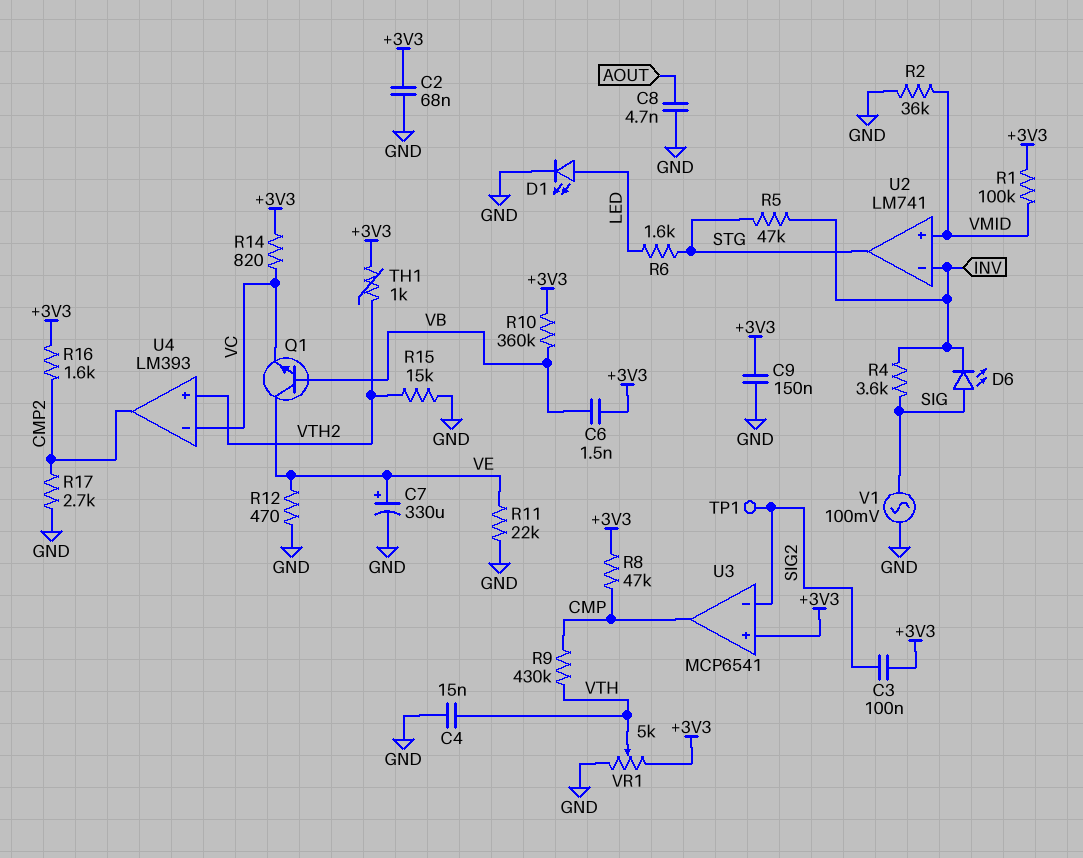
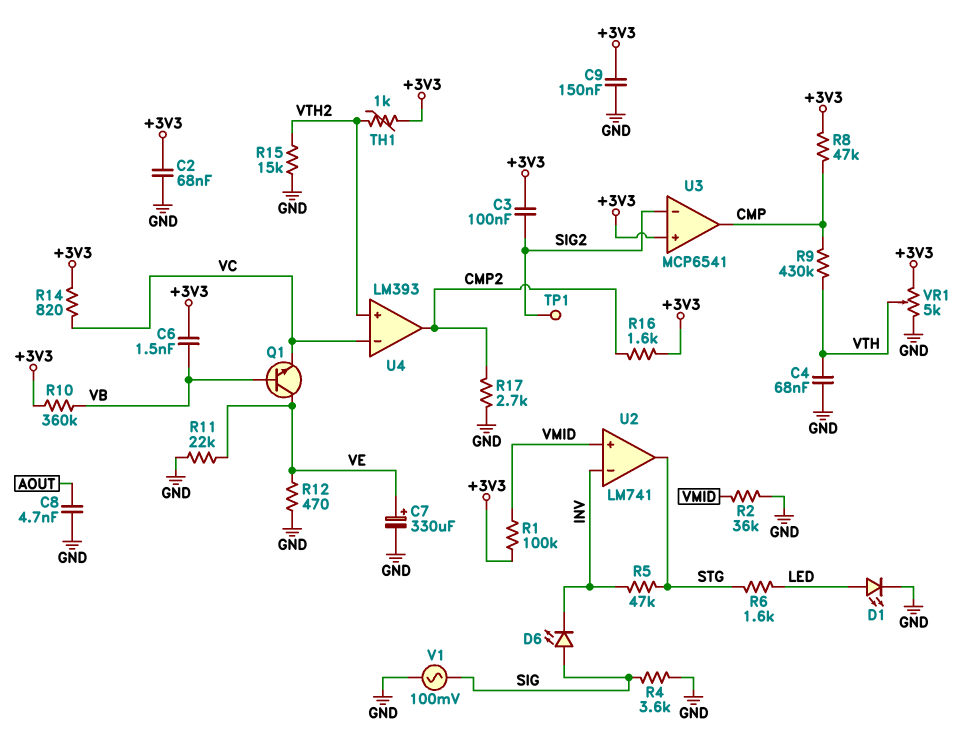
C4: 15nF (GND, VTH) -> 68nF (GND, VTH)
R4: 3.6k (INV, SIG) -> 3.6k (GND, SIG)

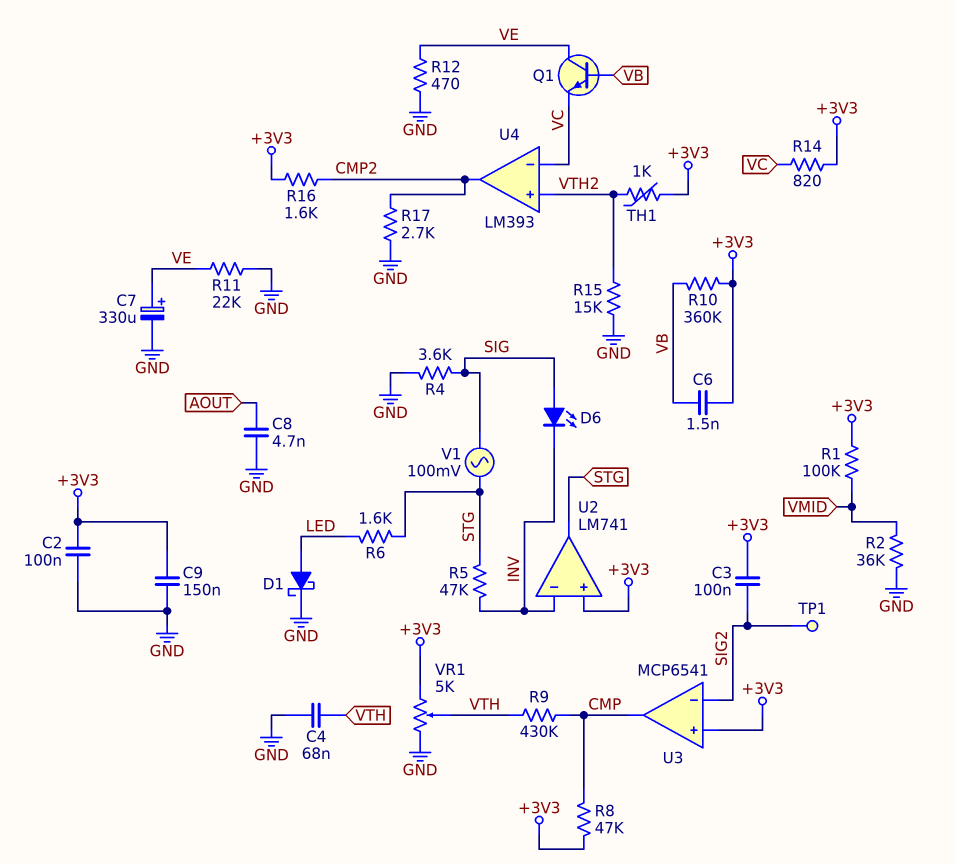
C2: 68nF (+3V3, GND) -> 100nF (+3V3, GND)
D1: LED (A LED, K GND) -> schottky (A LED, K GND)
U2 pin in+: VMID -> +3V3
V1: AC 100mV (GND, SIG) -> AC 100mV (SIG, STG)

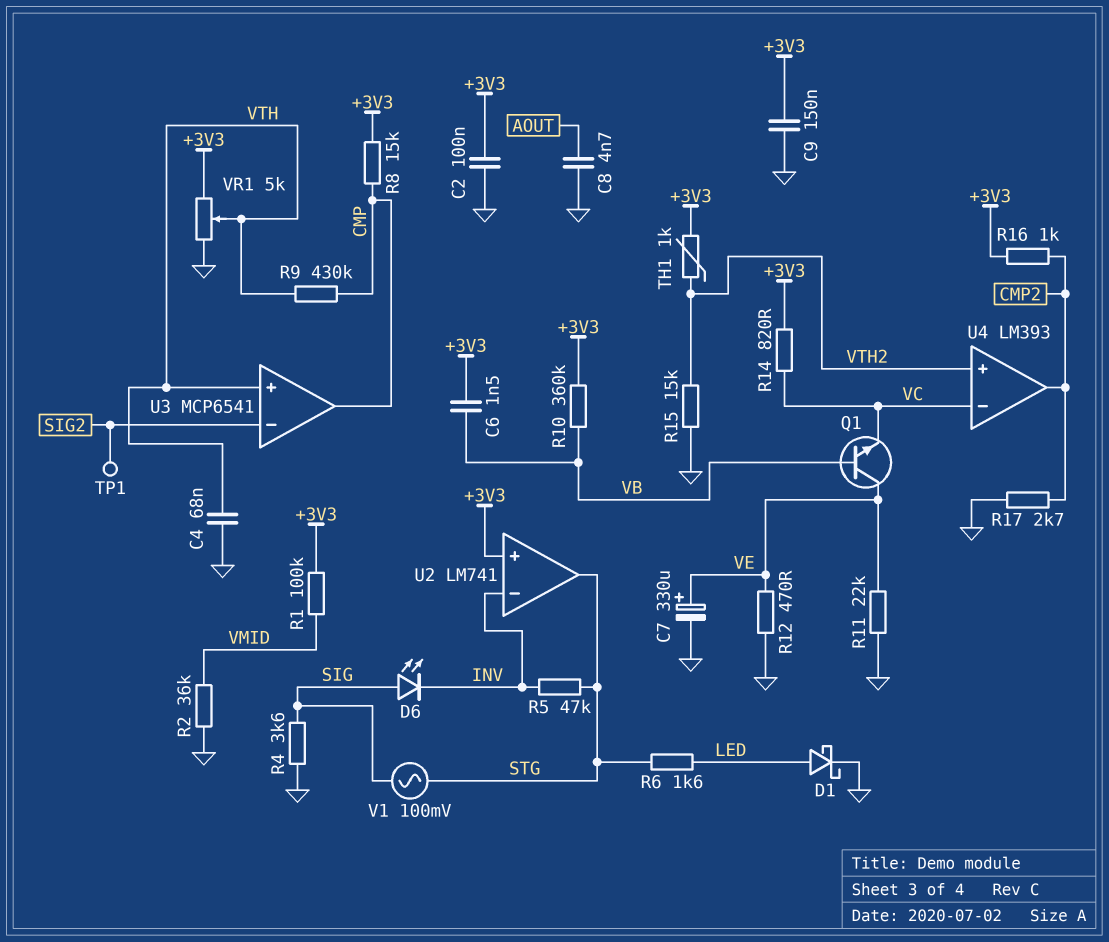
C3: 100nF (+3V3, SIG2) -> none
R8: 47k (+3V3, CMP) -> 15k (+3V3, CMP)
R16: 1.6k (+3V3, CMP2) -> 1k (+3V3, CMP2)
U3 pin in+: +3V3 -> VTH

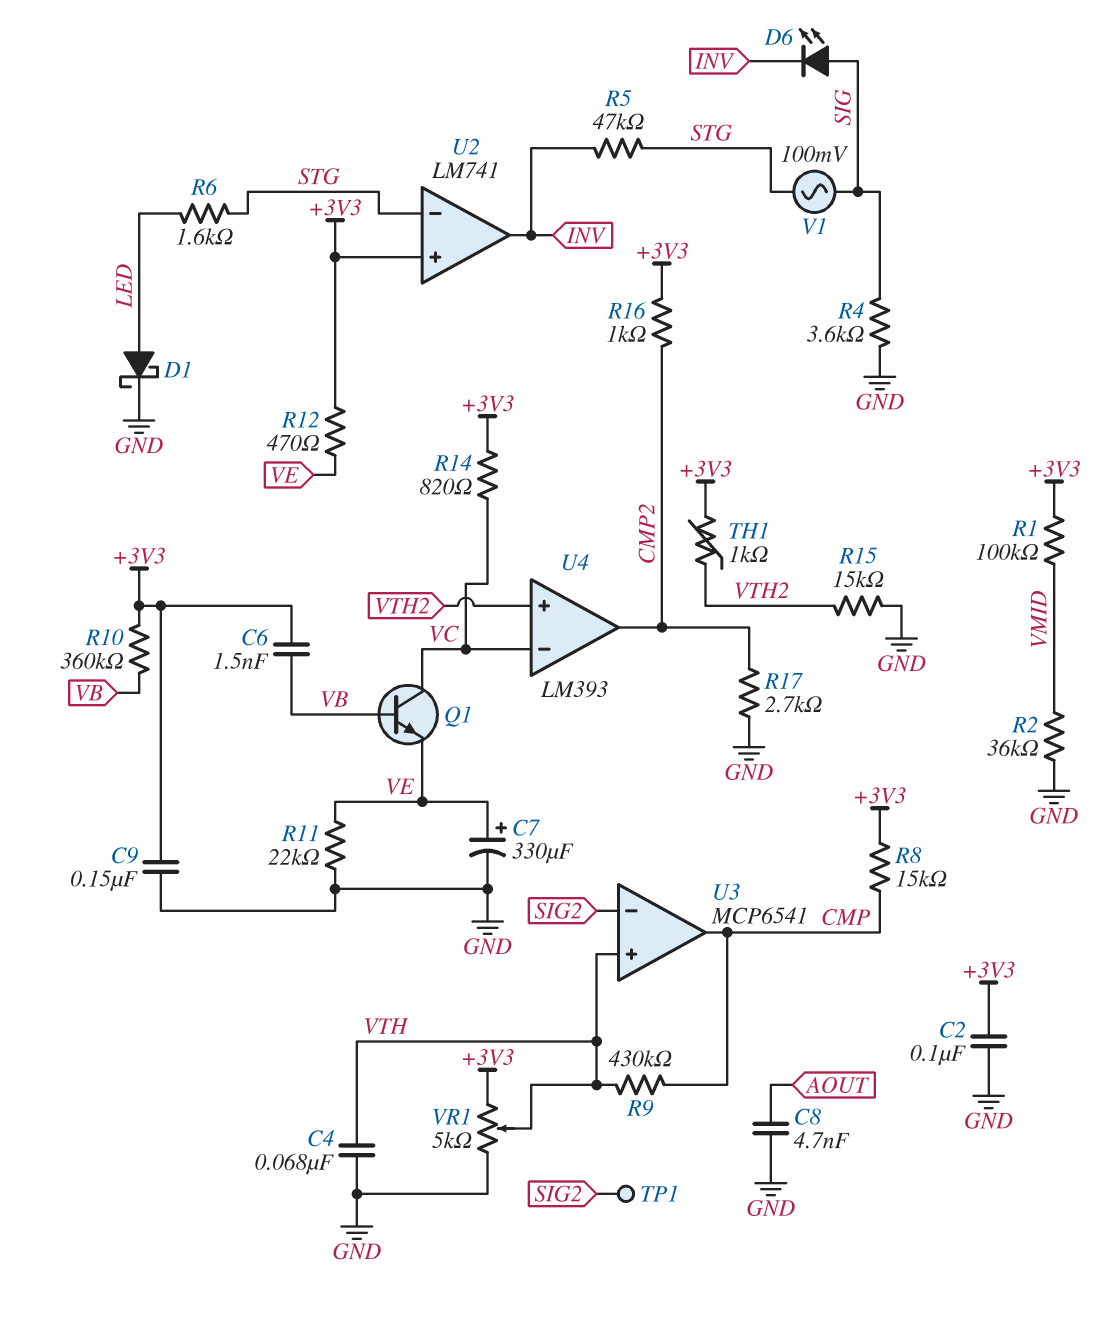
Q1: NPN (B VB, C VE, E VC) -> NPN (B VB, C VC, E VE)
R12: 470 (GND, VE) -> 470 (+3V3, VE)
U2 pin in-: INV -> STG
U2 pin out: STG -> INV

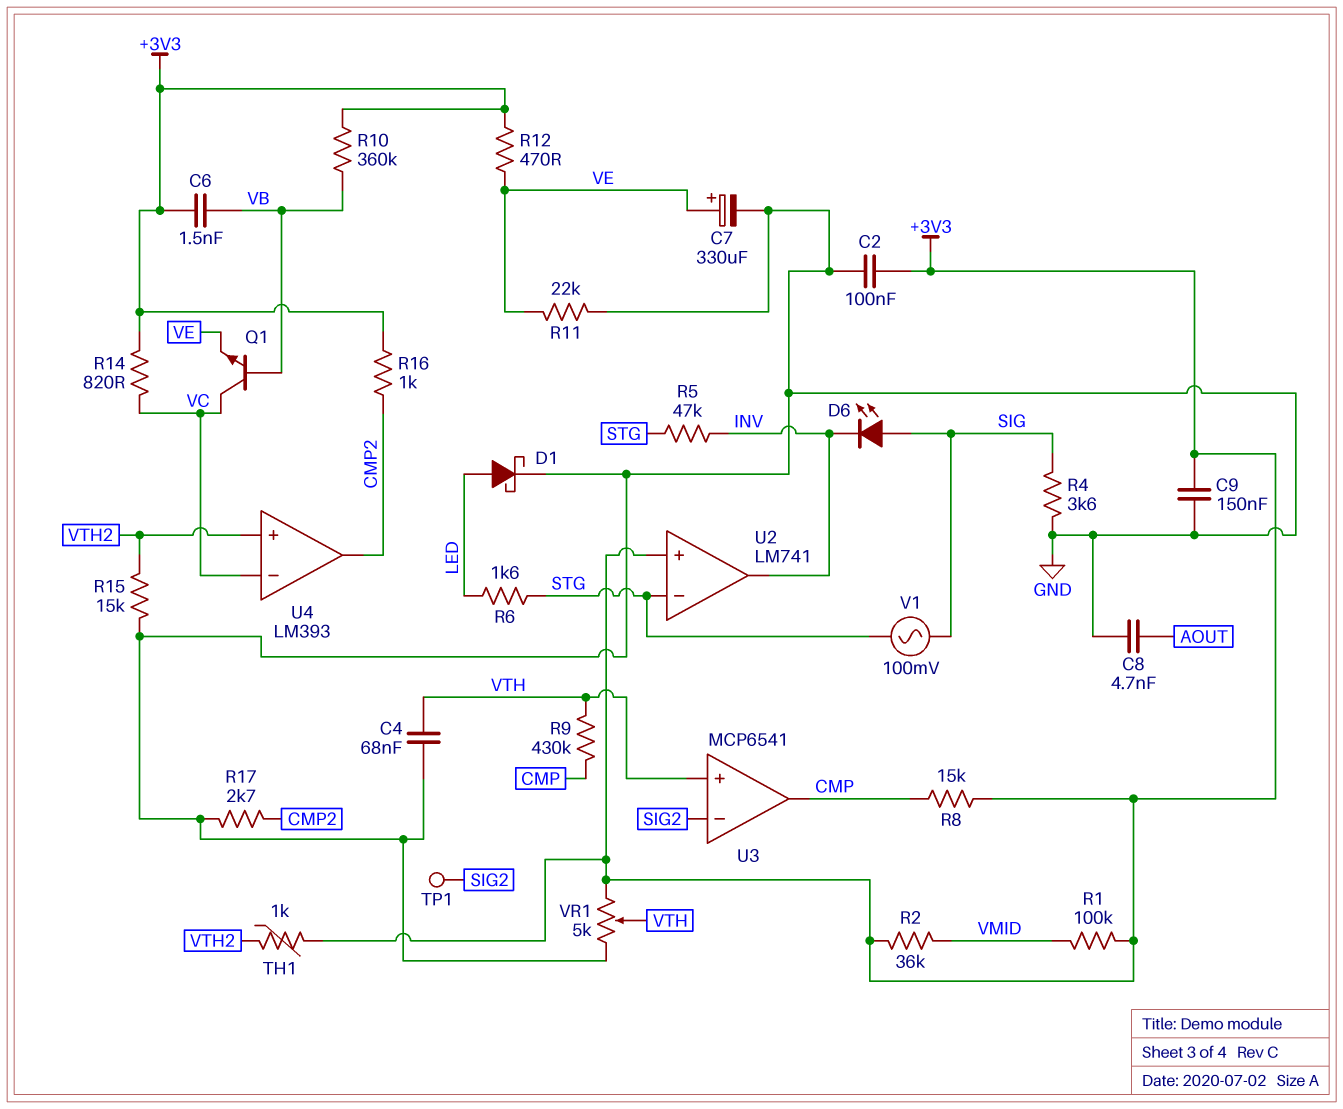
R2: 36k (GND, VMID) -> 36k (+3V3, VMID)

